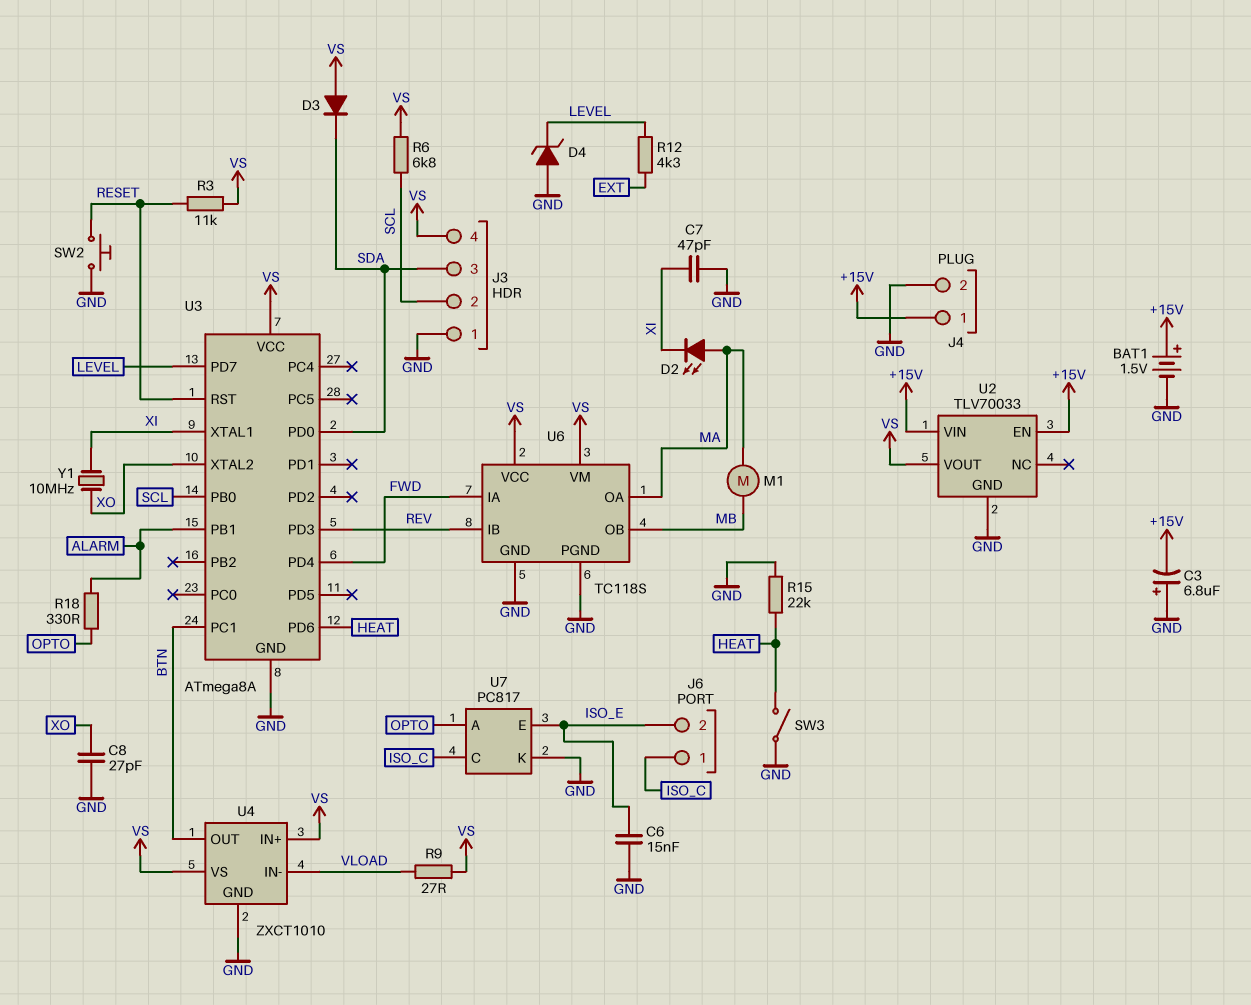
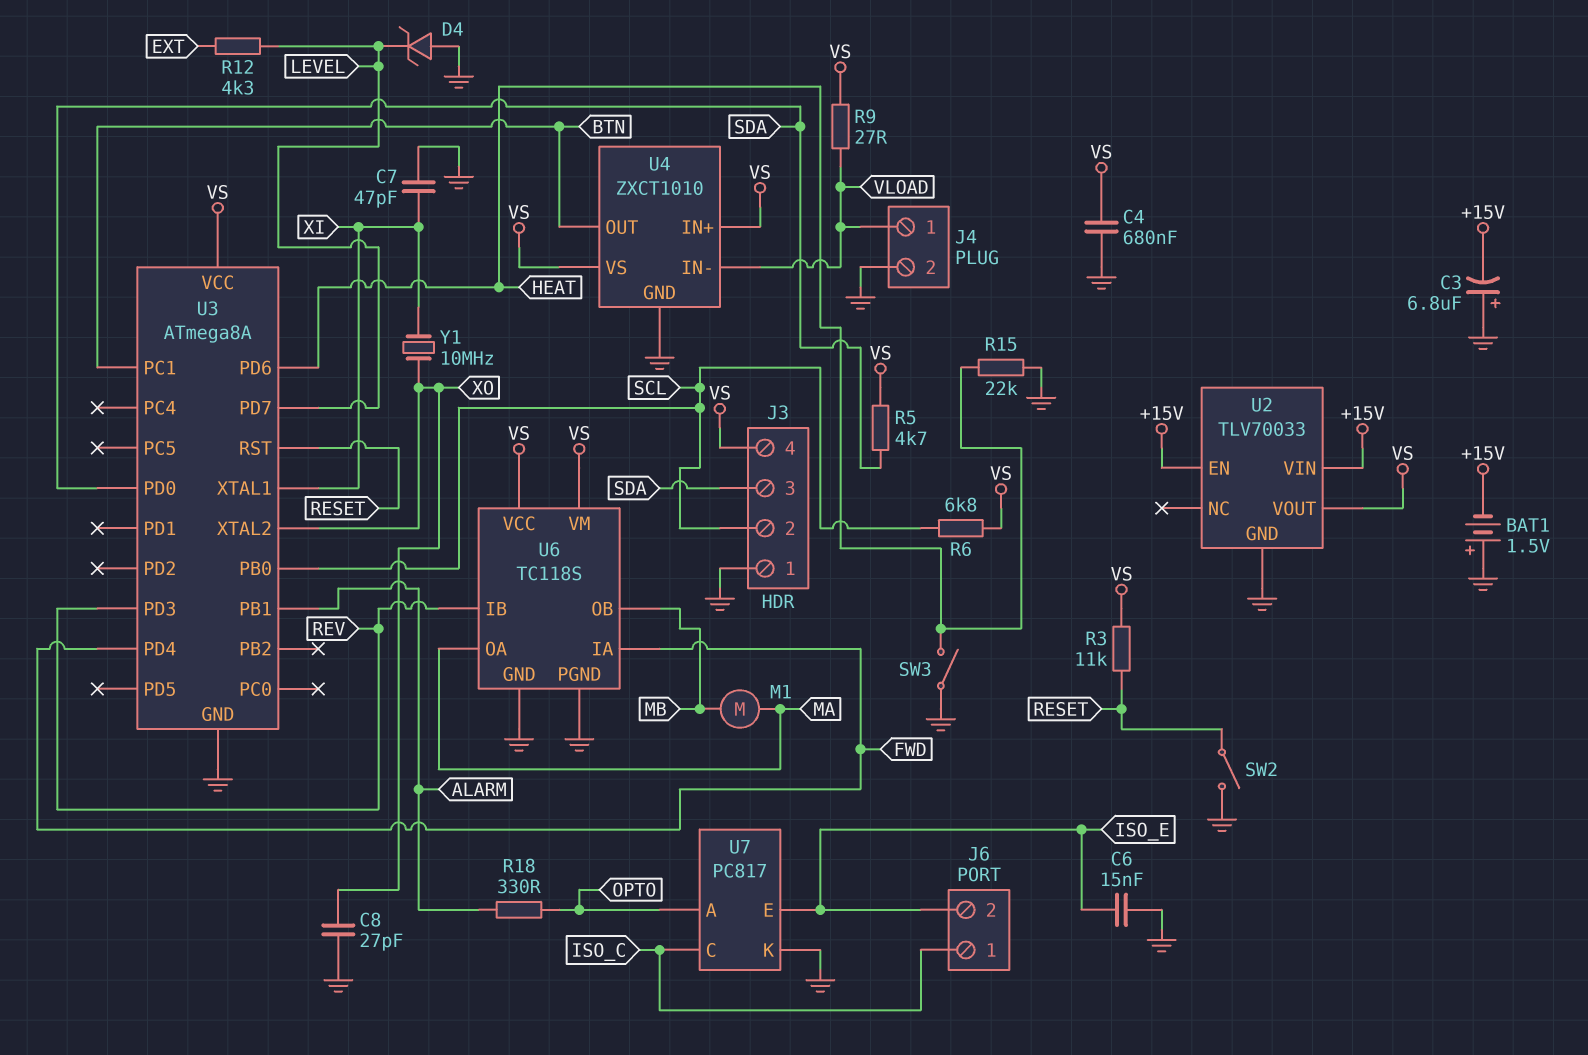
BAT1: 1.5V (plus +15V, minus GND) -> 1.5V (plus GND, minus +15V)
C4: none -> 680nF (GND, VS)
D2: LED (A MA, K XI) -> none
D3: diode (A VS, K SDA) -> none
J4 pin 1: +15V -> VLOAD
R5: none -> 4.7k (SDA, VS)
SW2: button (GND, RESET) -> switch (GND, RESET)

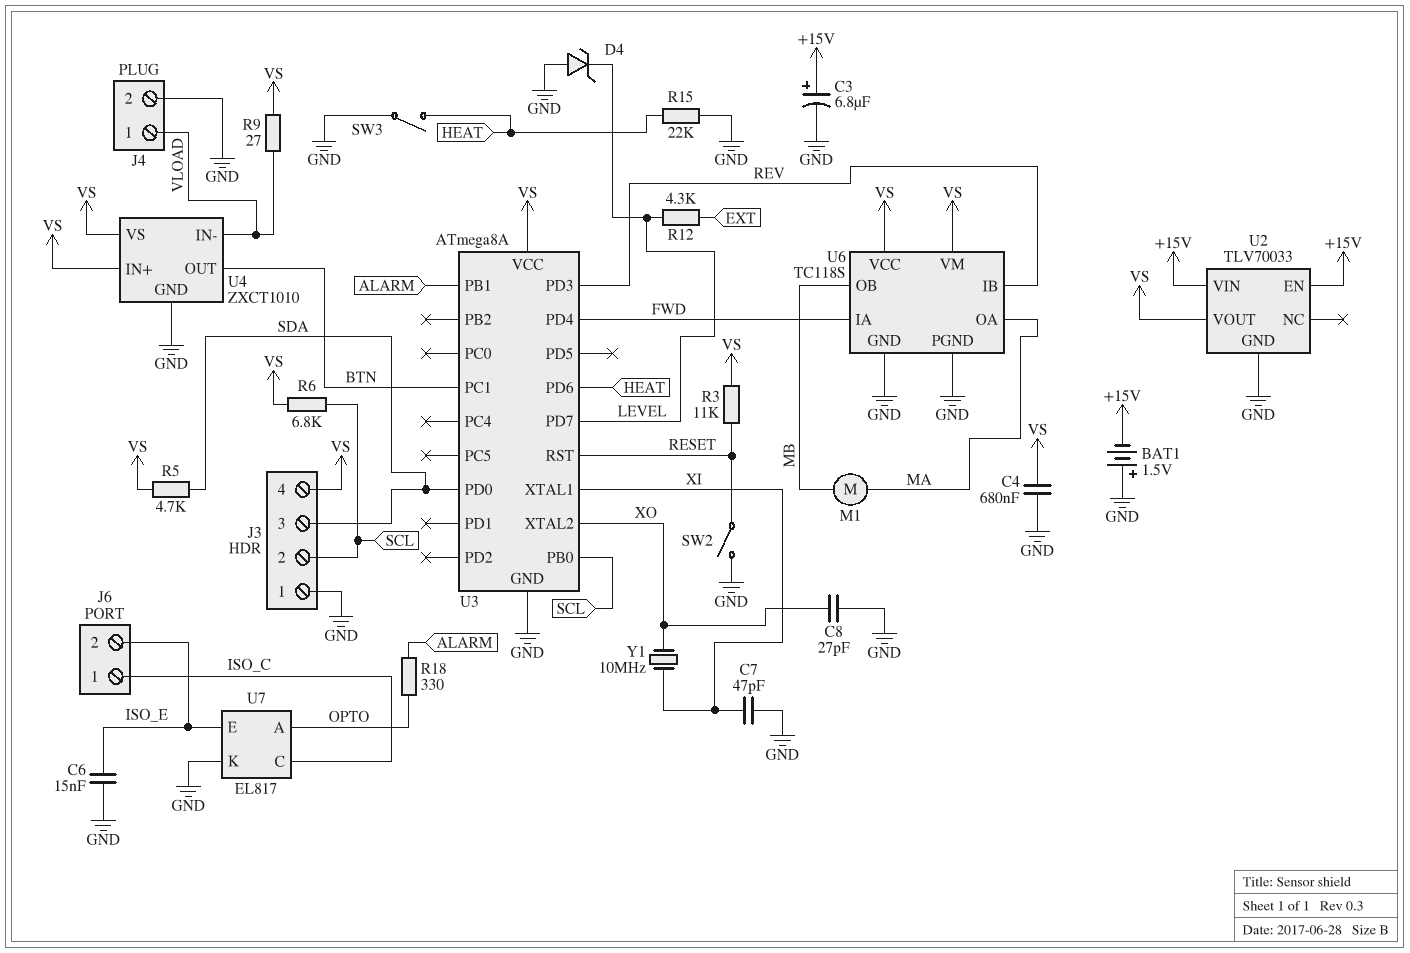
C3: 6.8uF (plus GND, minus +15V) -> 6.8uF (plus +15V, minus GND)
U7: PC817 -> EL817

